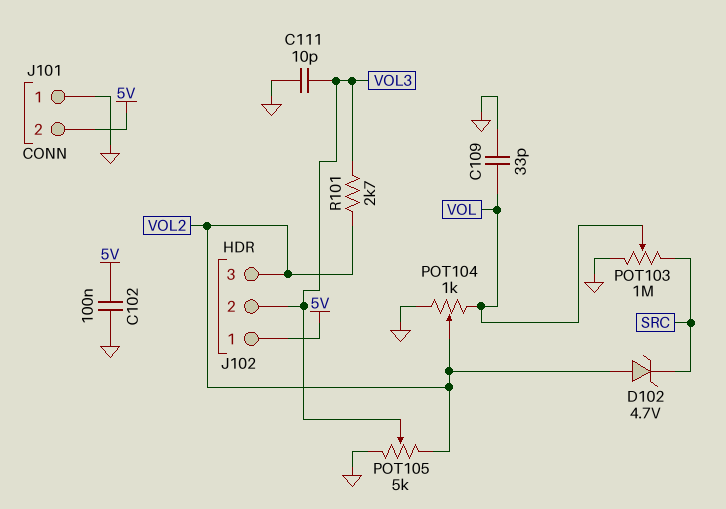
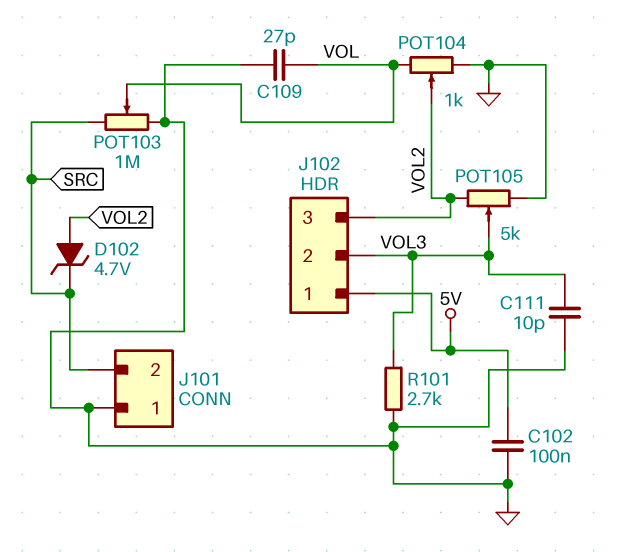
C109: 33pF (GND, VOL) -> 27pF (GND, VOL)
J101 pin 2: 5V -> SRC
R101: 2.7k (VOL2, VOL3) -> 2.7k (GND, VOL3)

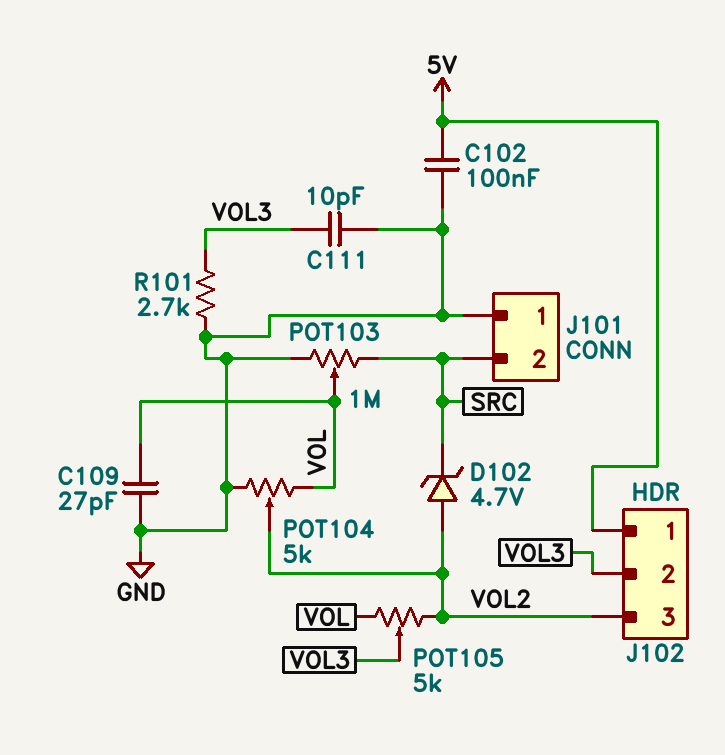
POT104: 1k (GND, VOL, wiper VOL2) -> 5k (GND, VOL, wiper VOL2)
POT105: 5k (GND, VOL2, wiper VOL3) -> 5k (VOL, VOL2, wiper VOL3)

